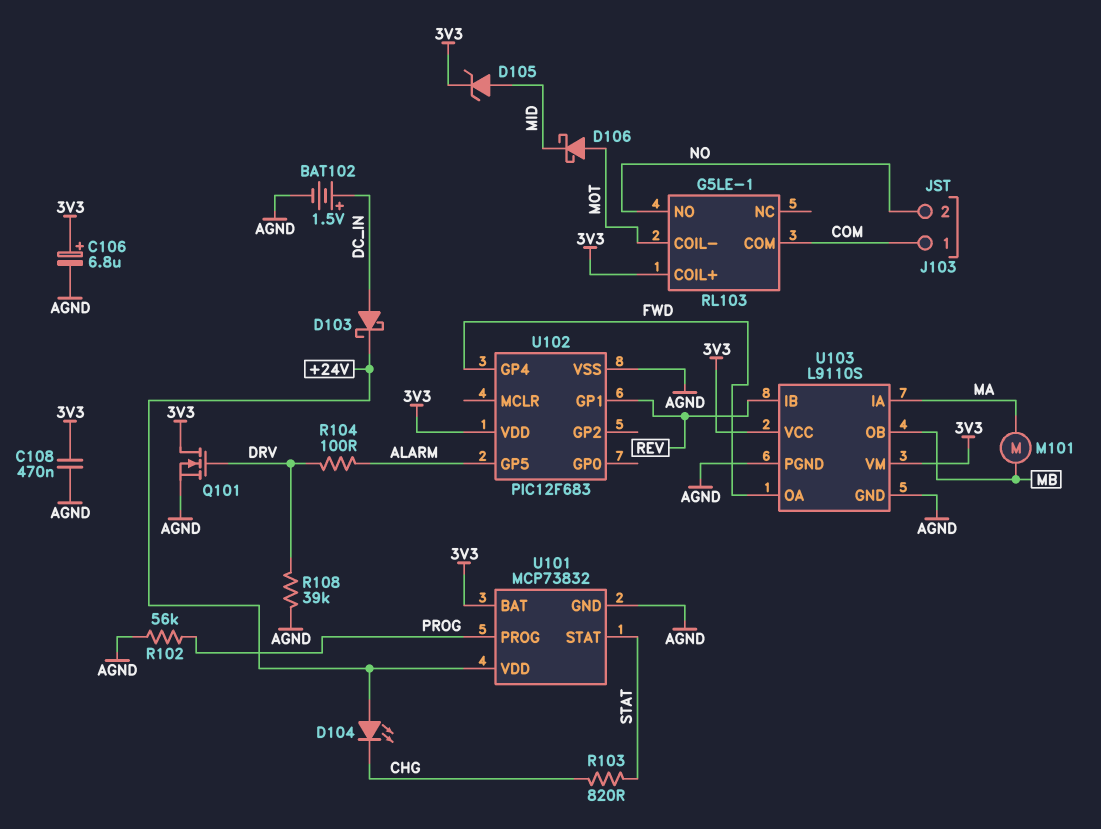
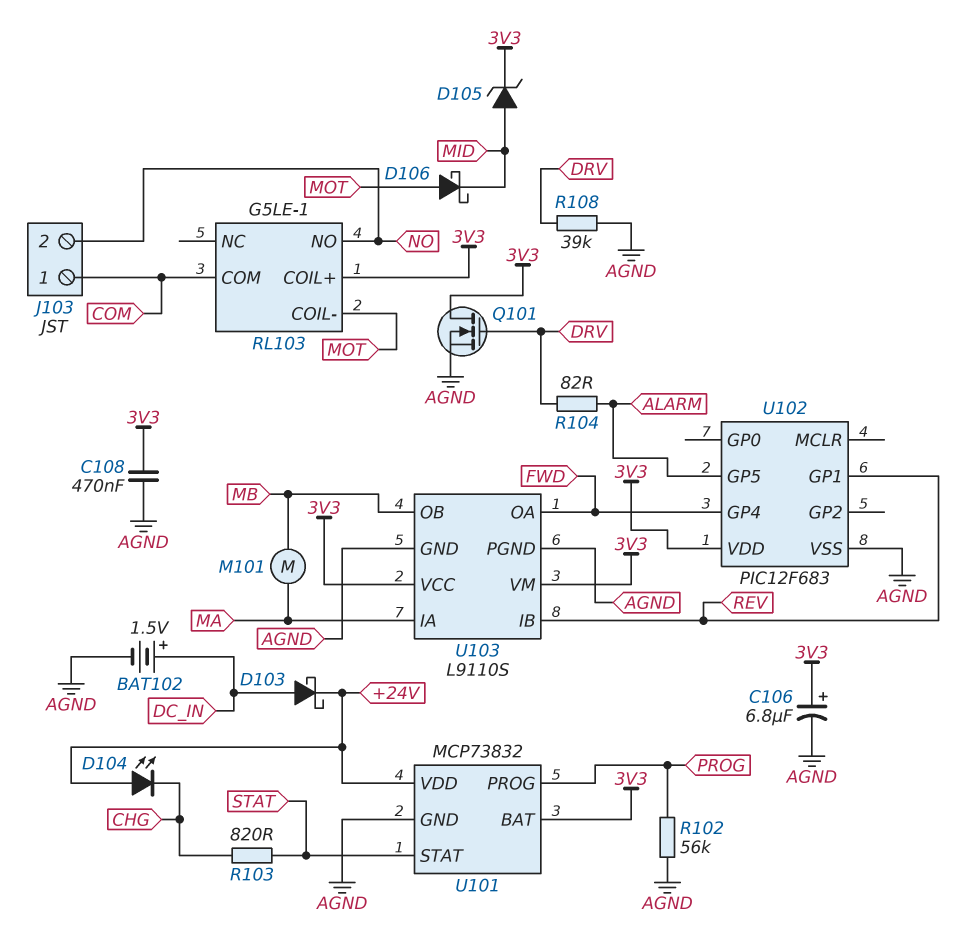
R104: 100 (ALARM, DRV) -> 82 (ALARM, DRV)

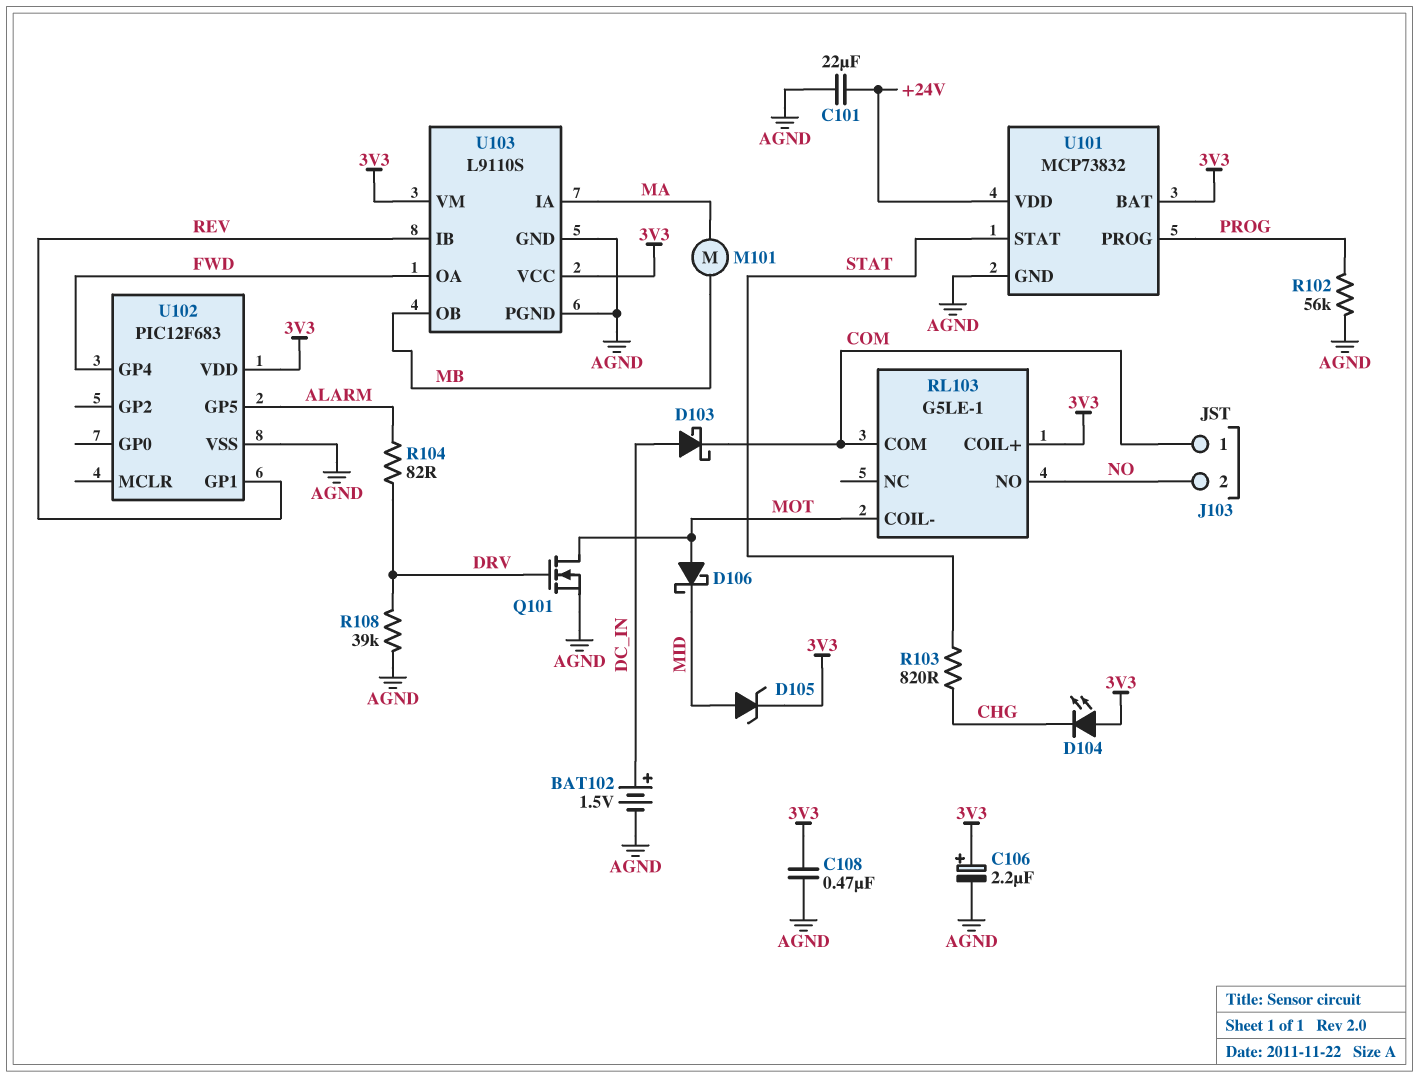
C101: none -> 22uF (+24V, AGND)
C106: 6.8uF (plus 3V3, minus AGND) -> 2.2uF (plus 3V3, minus AGND)
D103: schottky (A DC_IN, K +24V) -> schottky (A DC_IN, K COM)
D104: LED (A +24V, K CHG) -> LED (A 3V3, K CHG)
Q101: NMOS (G DRV, D 3V3, S AGND) -> NMOS (G DRV, D MOT, S AGND)

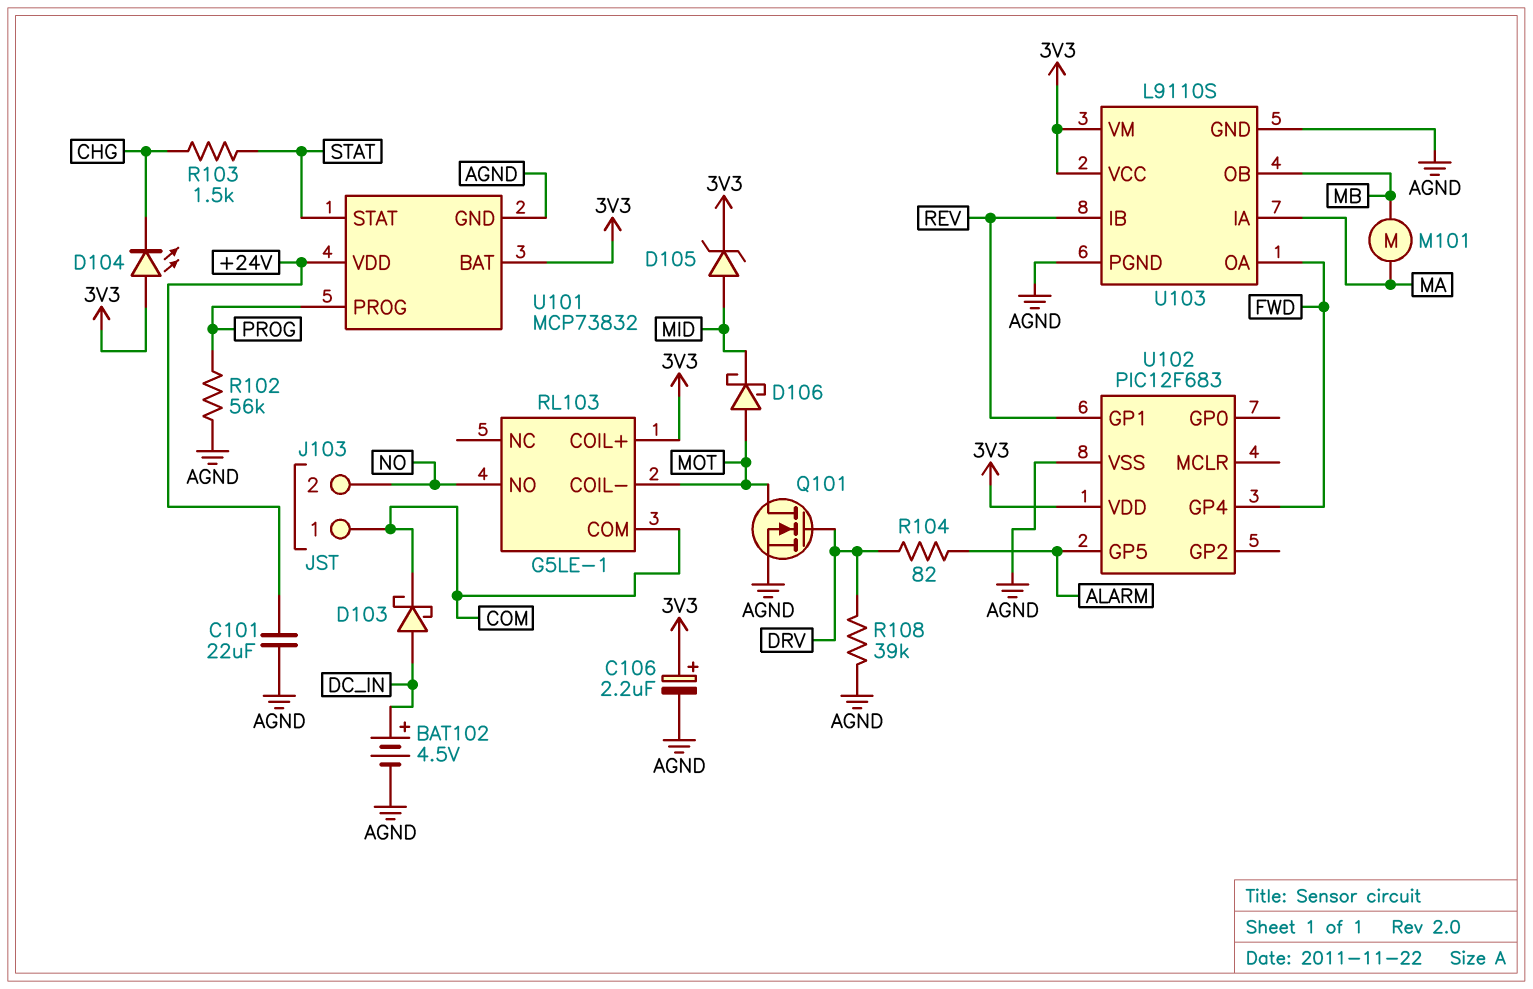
BAT102: 1.5V (plus DC_IN, minus AGND) -> 4.5V (plus DC_IN, minus AGND)
C108: 470nF (3V3, AGND) -> none
R103: 820 (CHG, STAT) -> 1.5k (CHG, STAT)

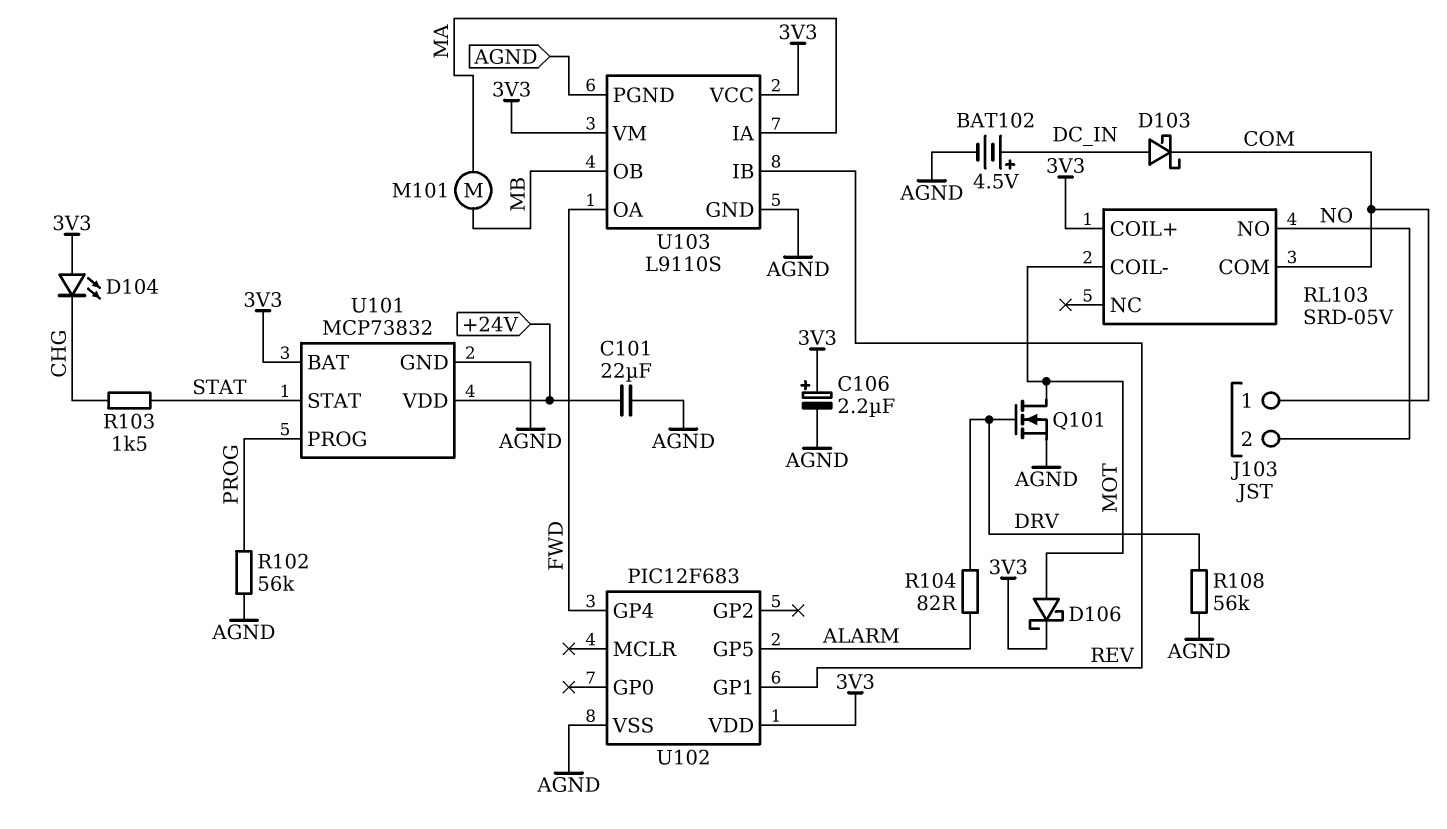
D105: zener (A MID, K 3V3) -> none
D106: schottky (A MOT, K MID) -> schottky (A MOT, K 3V3)
R108: 39k (AGND, DRV) -> 56k (AGND, DRV)
RL103: G5LE-1 -> SRD-05V

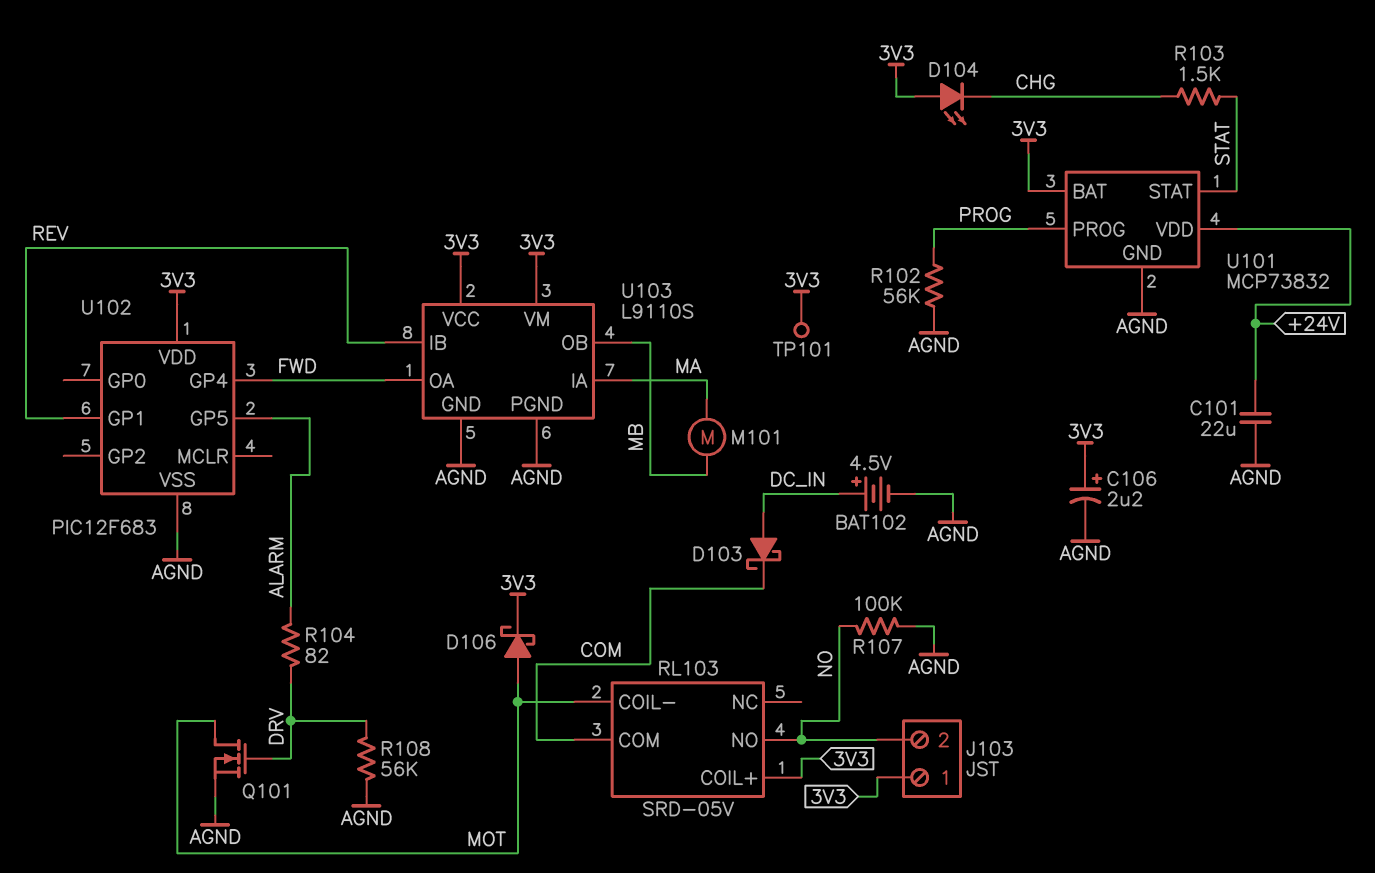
J103 pin 1: COM -> 3V3
R107: none -> 100k (AGND, NO)
TP101: none -> test point (3V3)

